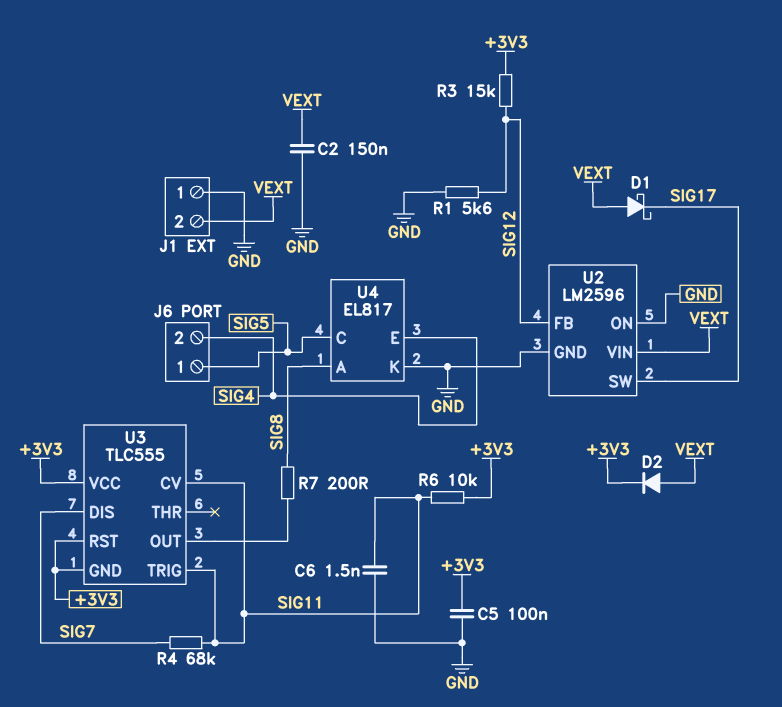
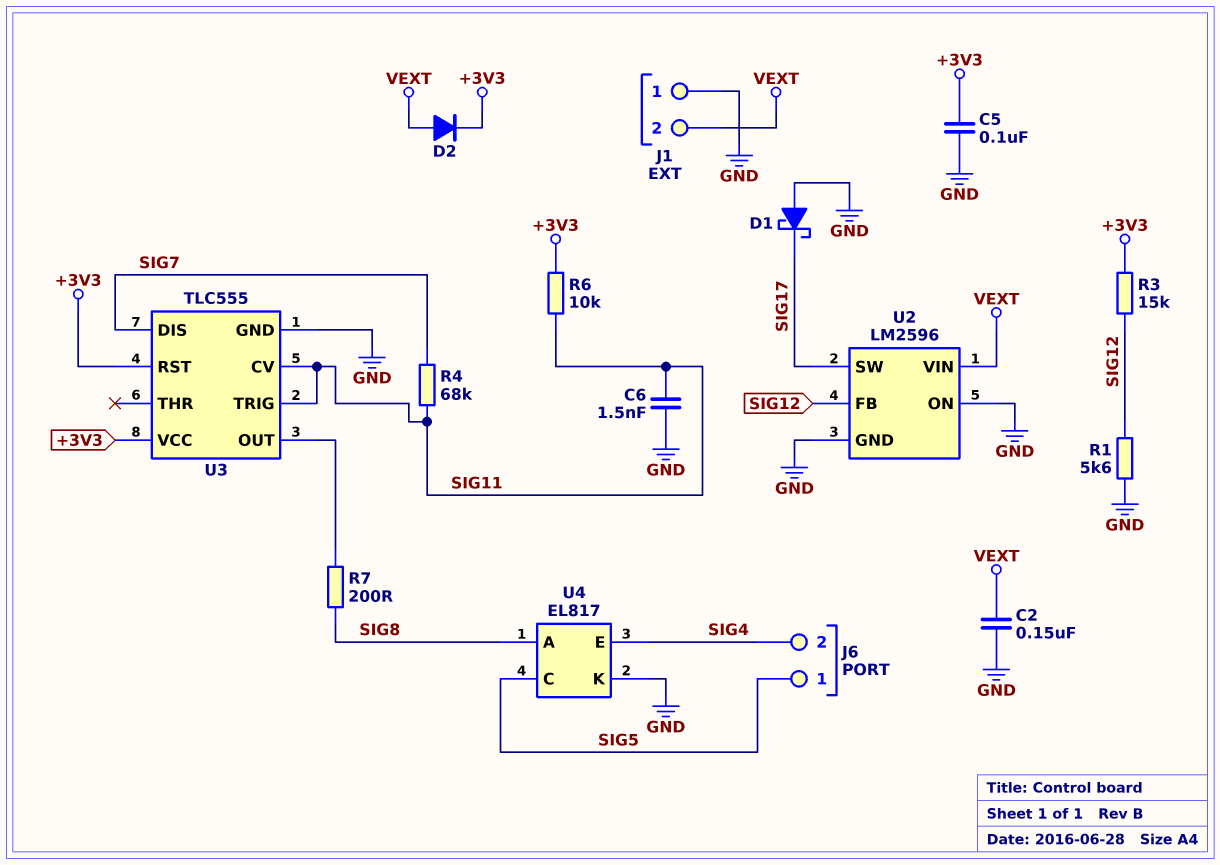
D1: schottky (A VEXT, K SIG17) -> schottky (A GND, K SIG17)
U3 pin GND: +3V3 -> GND

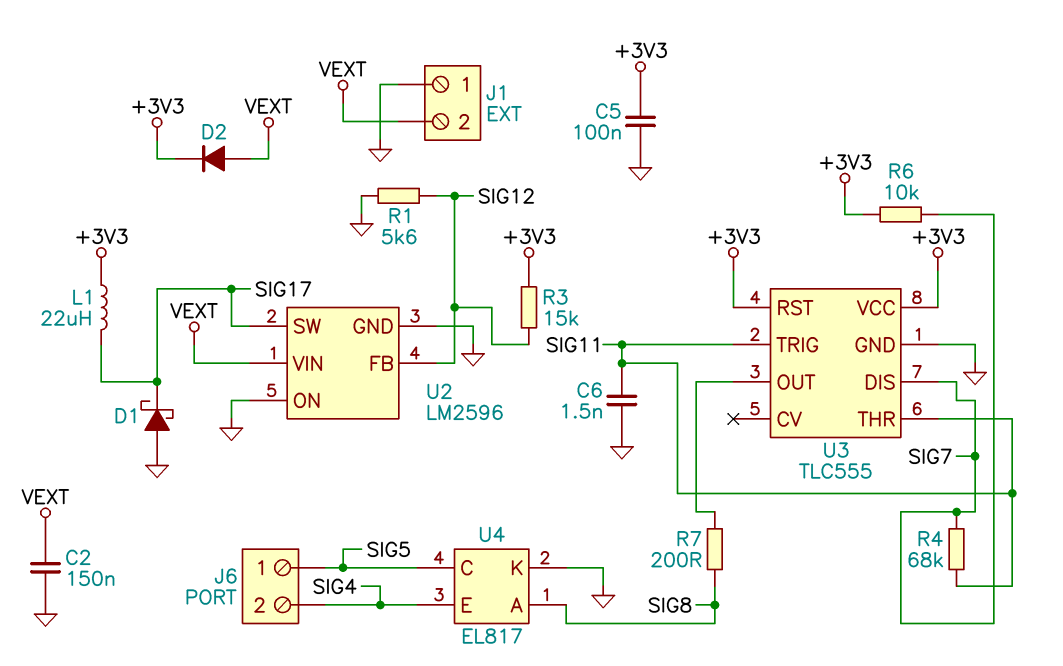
L1: none -> 22uH (+3V3, SIG17)
R6: 10k (+3V3, SIG11) -> 10k (+3V3, SIG7)
U3 pin CV: SIG11 -> none
U3 pin THR: none -> SIG11

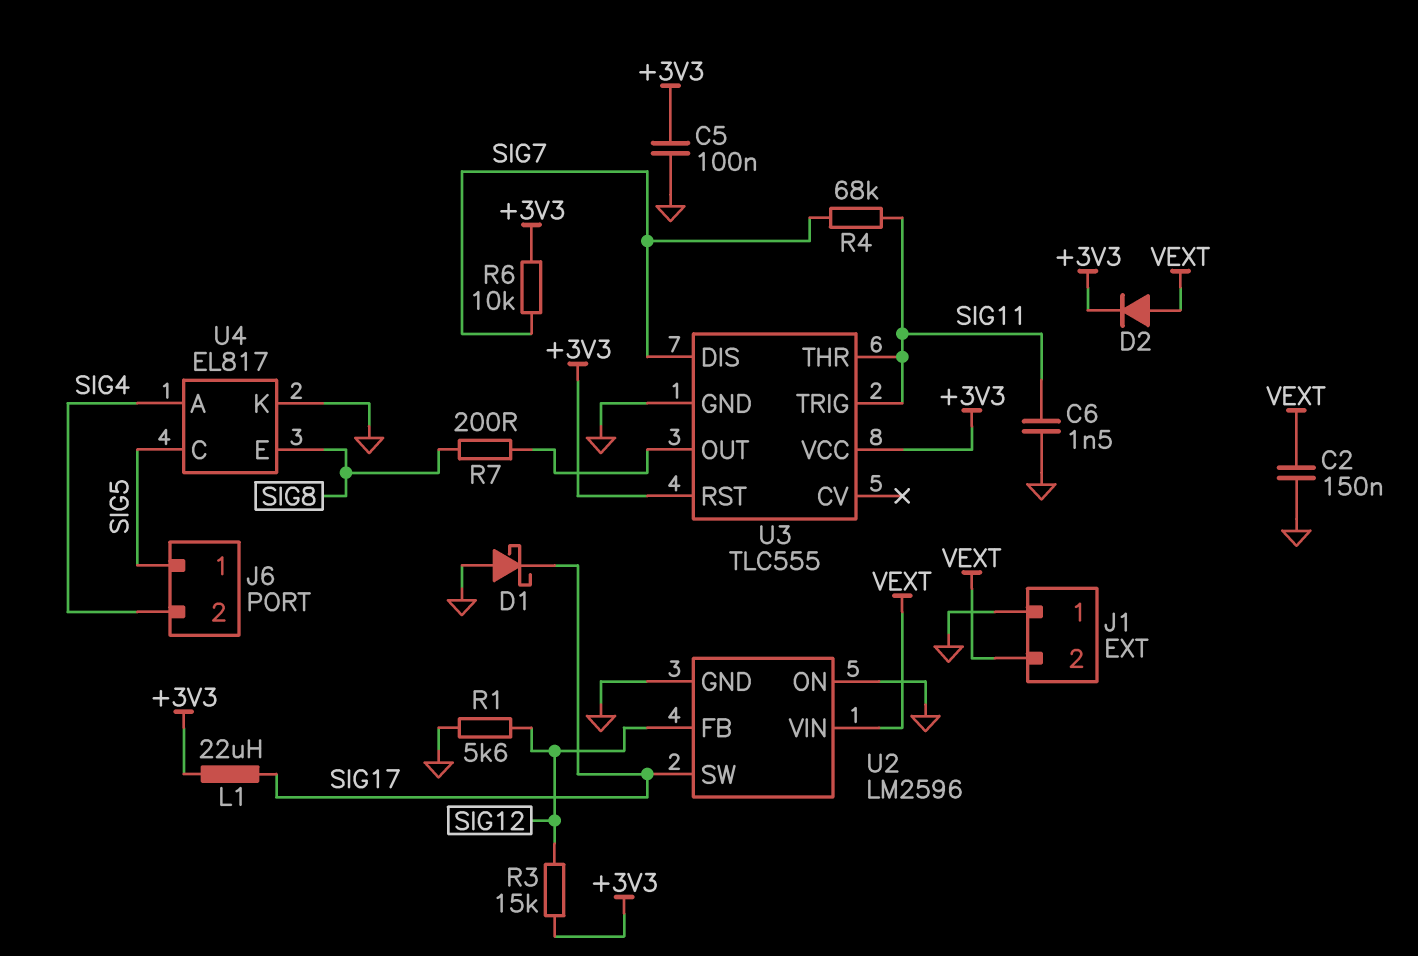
U4 pin A: SIG8 -> SIG4
U4 pin E: SIG4 -> SIG8

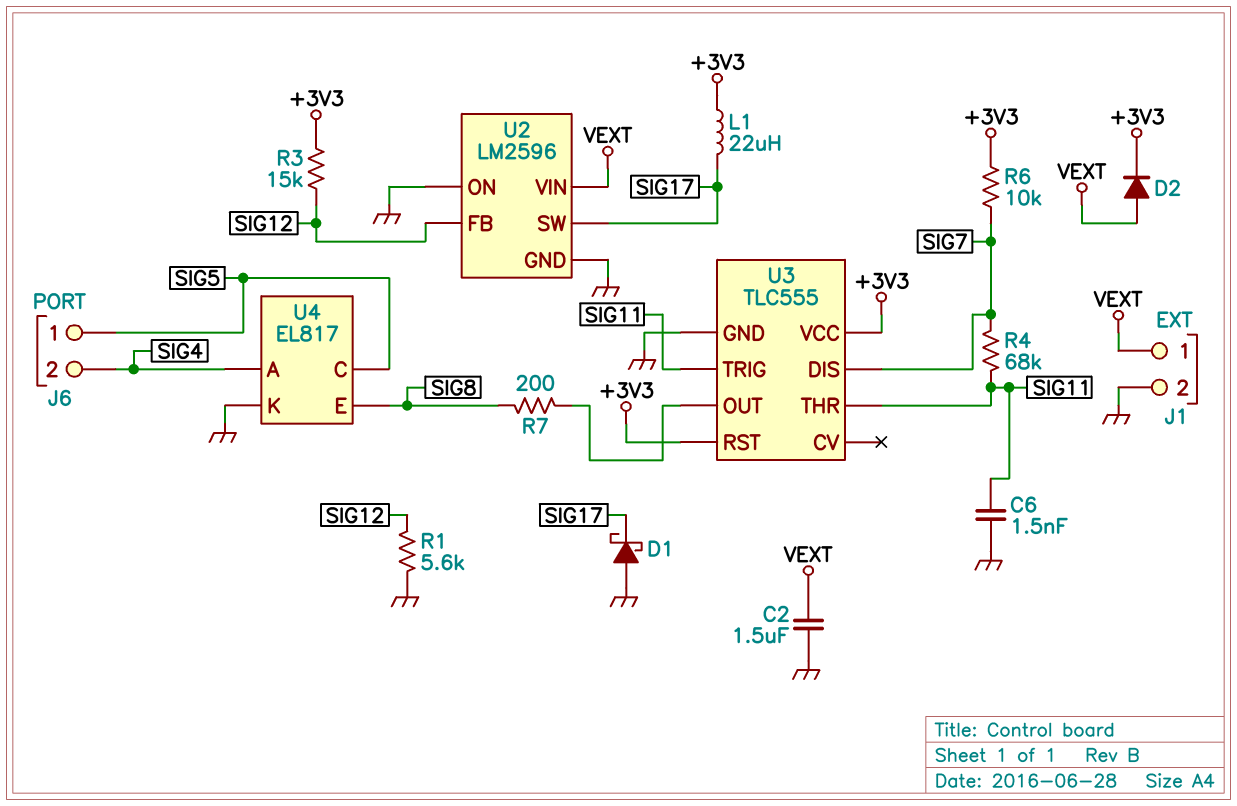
C2: 150nF (GND, VEXT) -> 1.5uF (GND, VEXT)
C5: 100nF (+3V3, GND) -> none
J1 pin 1: GND -> VEXT
J1 pin 2: VEXT -> GND

